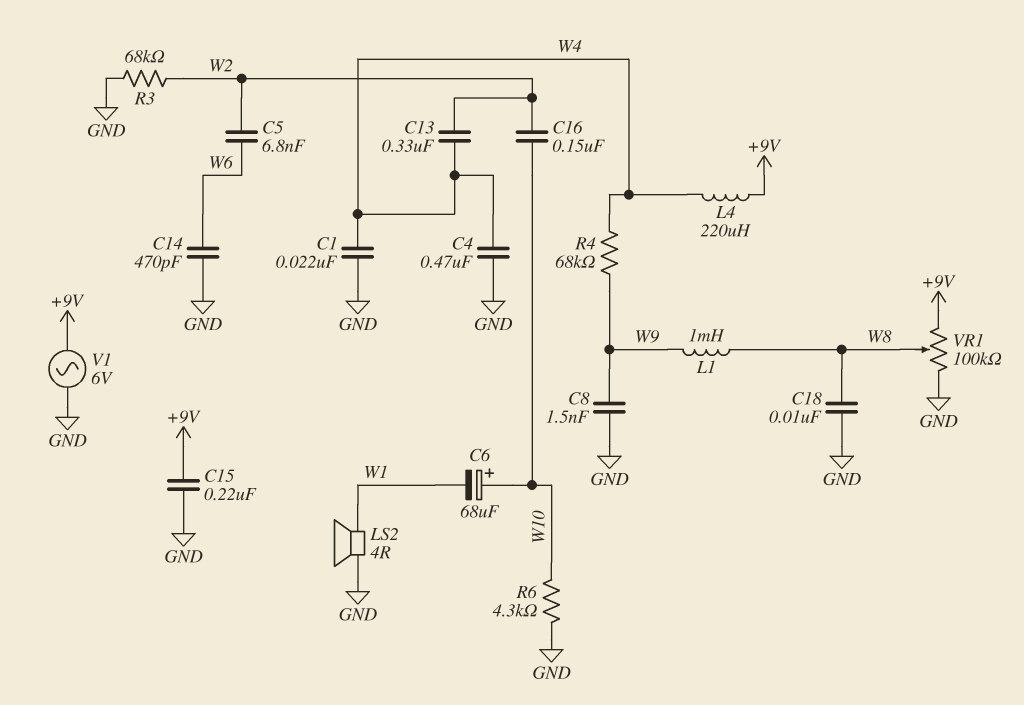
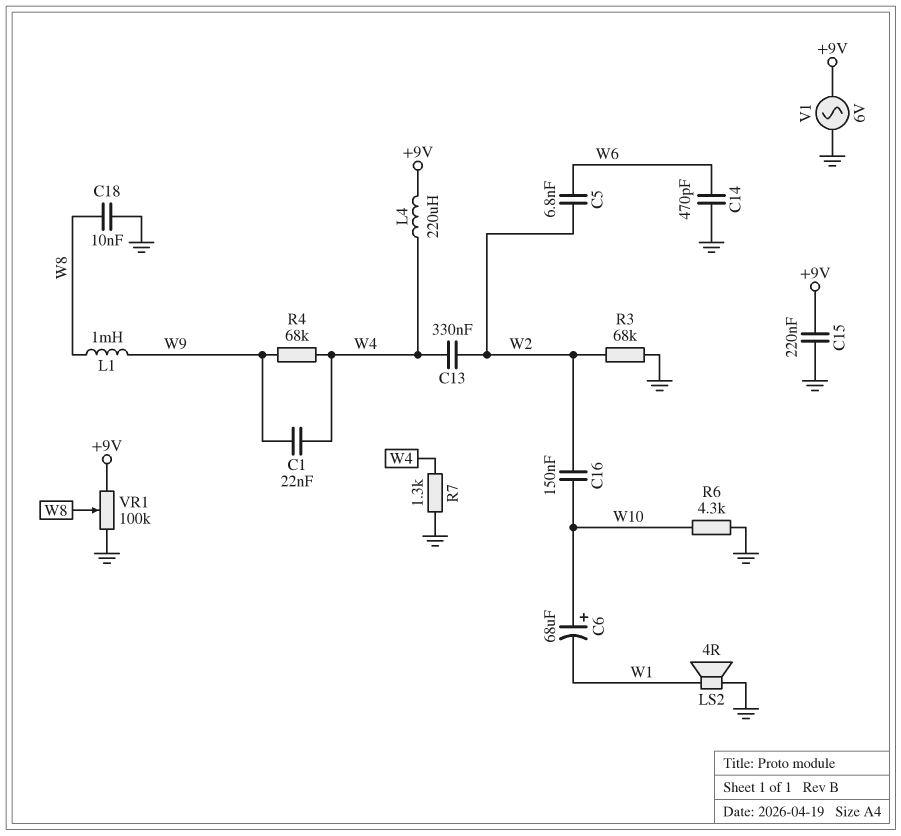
C1: 22nF (GND, W4) -> 22nF (W4, W9)
C4: 470nF (GND, W4) -> none
C8: 1.5nF (GND, W9) -> none
R7: none -> 1.3k (GND, W4)

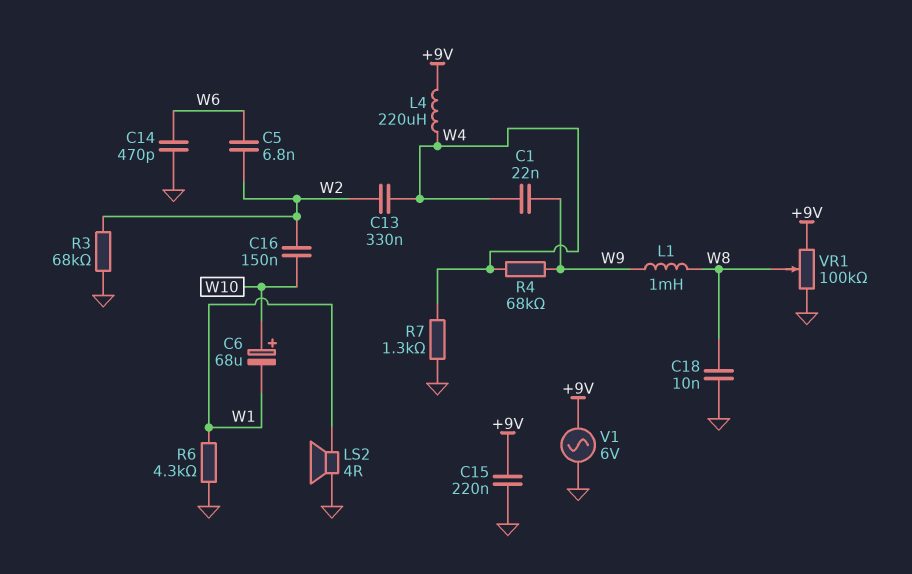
R6: 4.3k (GND, W10) -> 4.3k (GND, W1)

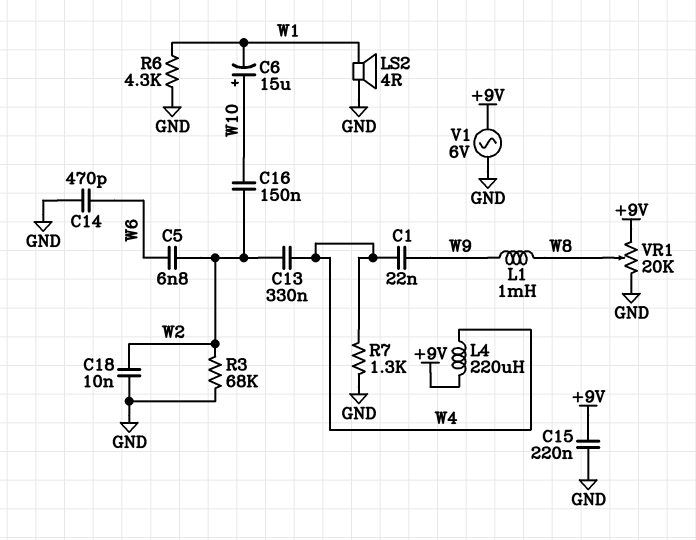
C6: 68uF (plus W10, minus W1) -> 15uF (plus W10, minus W1)
C18: 10nF (GND, W8) -> 10nF (GND, W2)
R4: 68k (W4, W9) -> none
VR1: 100k (+9V, GND, wiper W8) -> 20k (+9V, GND, wiper W8)

